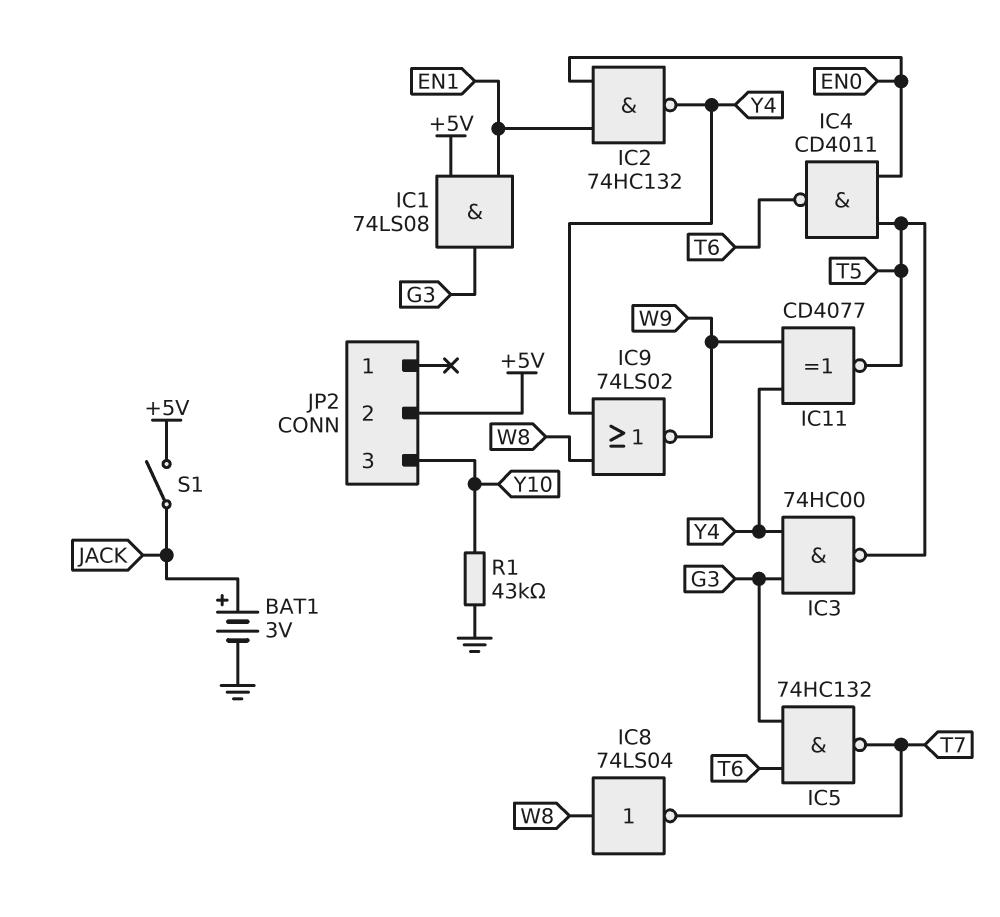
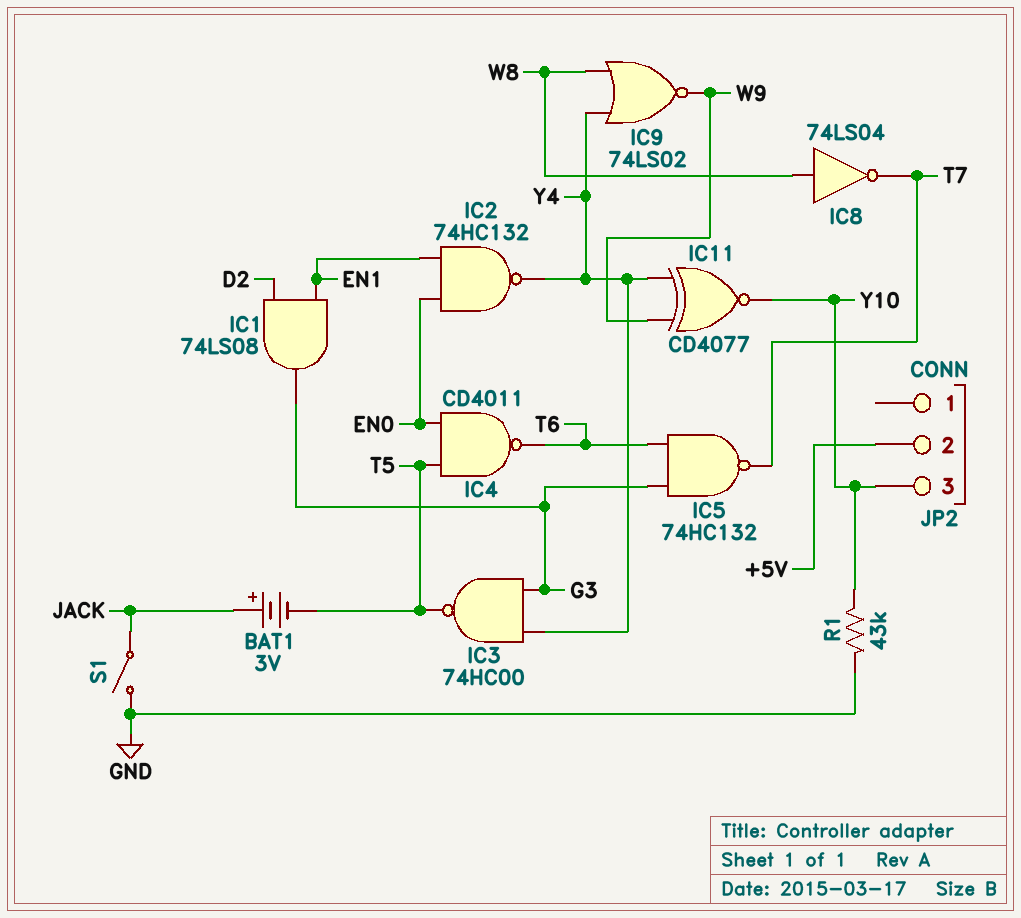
BAT1: 3V (plus JACK, minus GND) -> 3V (plus JACK, minus T5)
IC1: AND 74LS08 (in +5V, in EN1, out G3) -> AND 74LS08 (in D2, in EN1, out G3)
IC11: XNOR CD4077 (in W9, in Y4, out T5) -> XNOR CD4077 (in W9, in Y4, out Y10)
S1: switch (+5V, JACK) -> switch (GND, JACK)

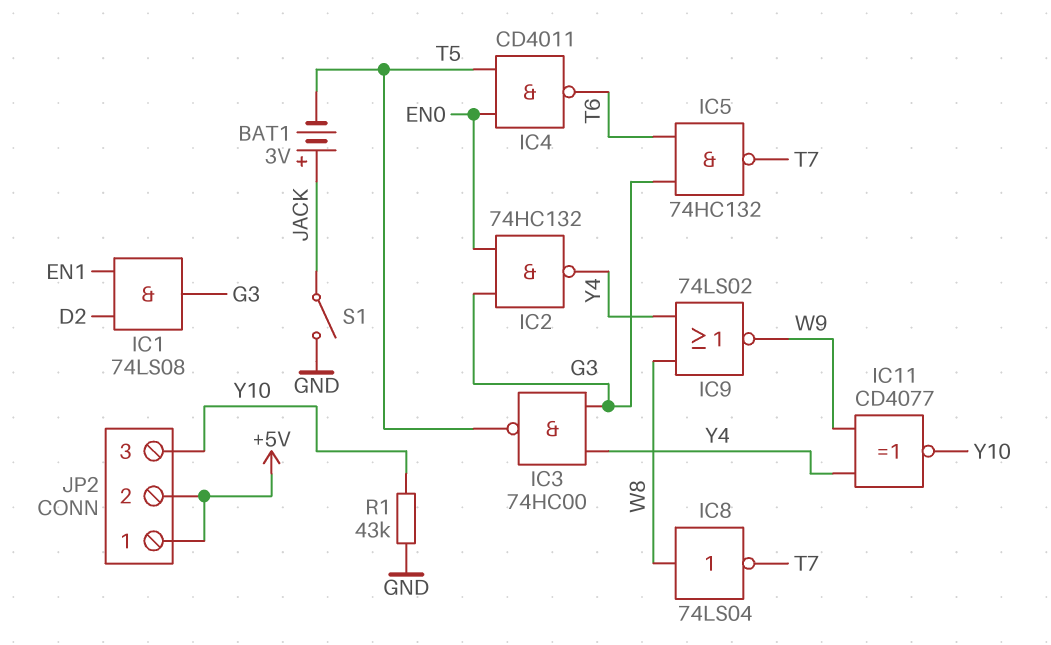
IC2: NAND 74HC132 (in EN0, in EN1, out Y4) -> NAND 74HC132 (in EN0, in G3, out Y4)
JP2 pin 1: none -> +5V

